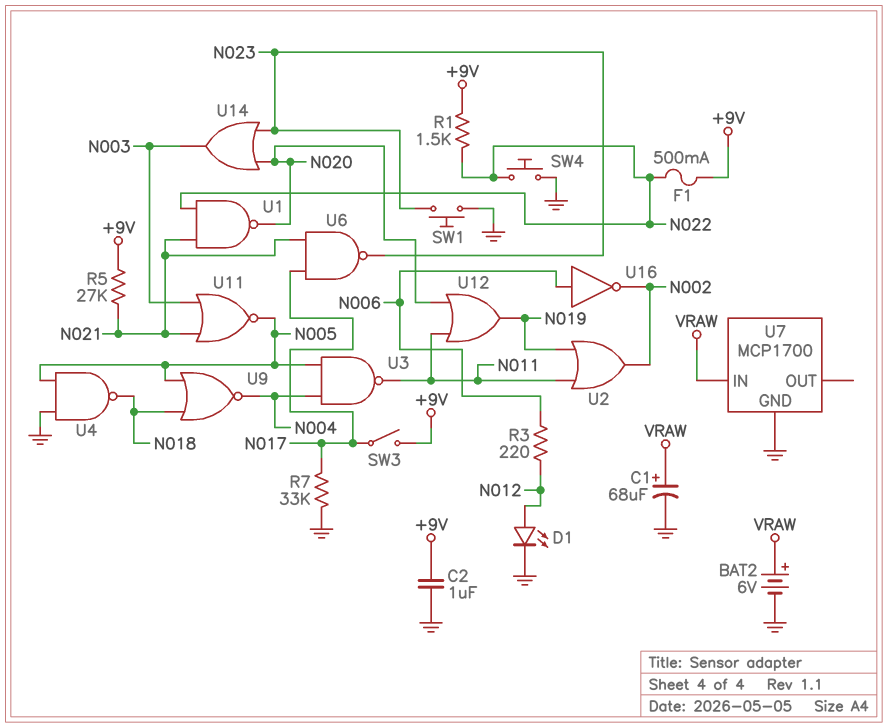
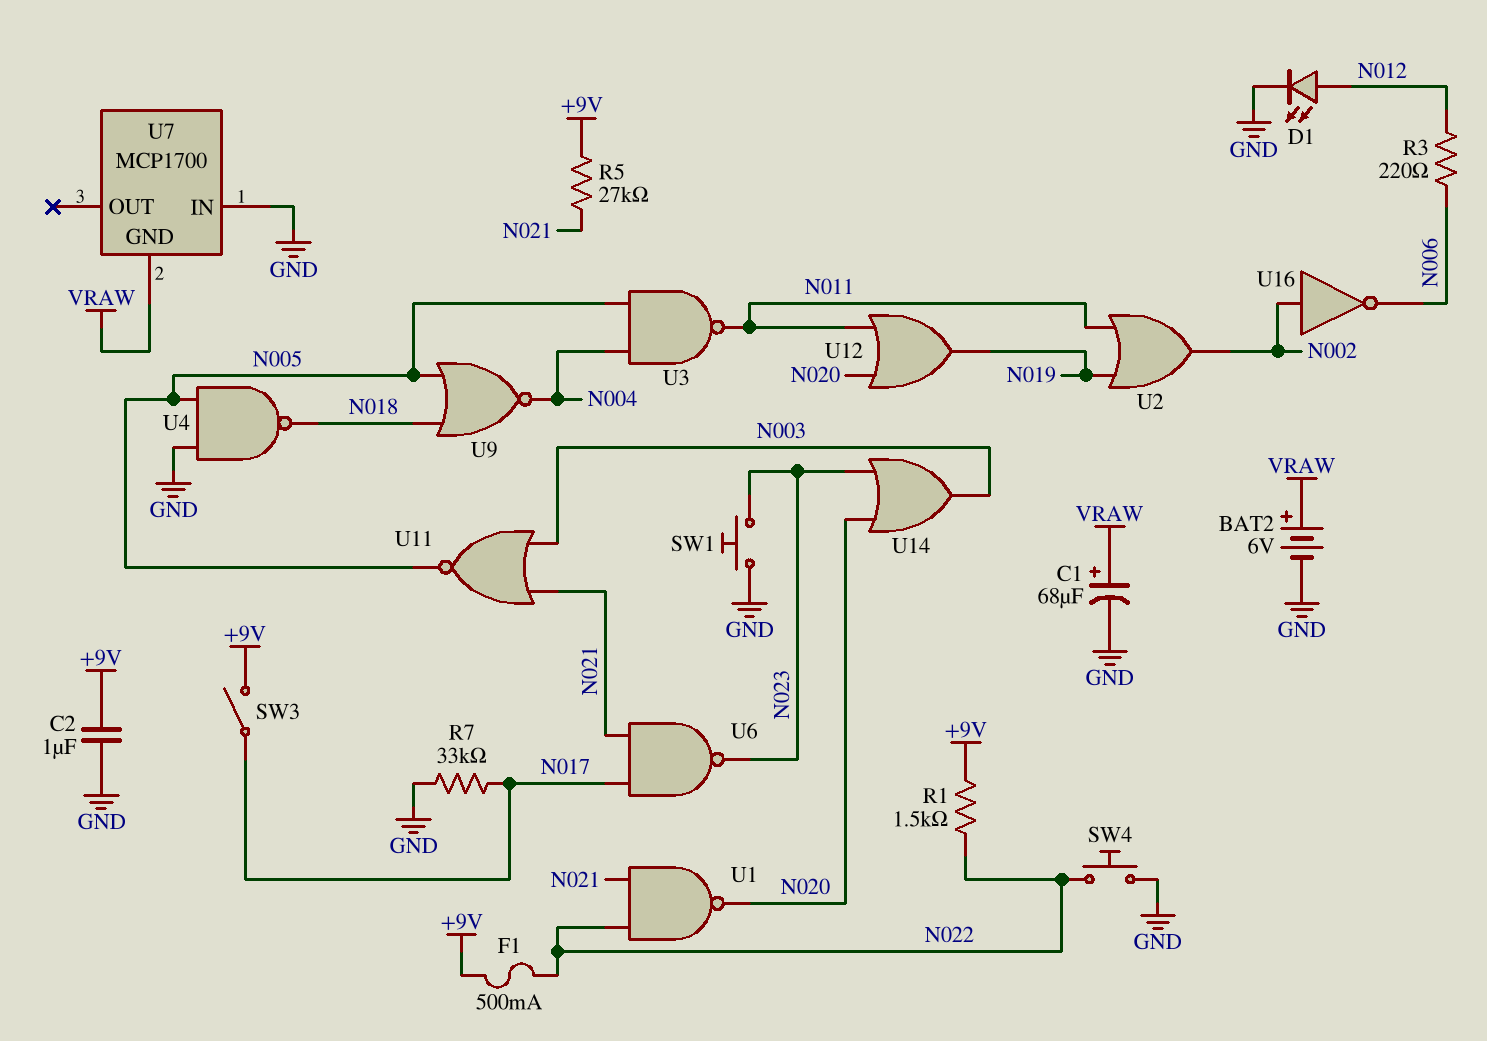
U7 pin GND: GND -> VRAW
U7 pin IN: VRAW -> GND
U16: NOT (in N006, out N002) -> NOT (in N002, out N006)

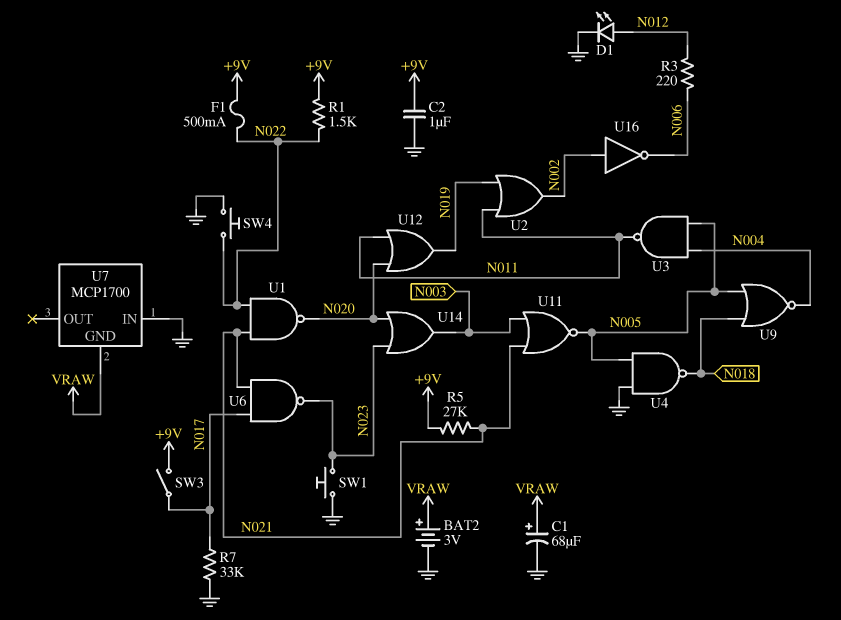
BAT2: 6V (plus VRAW, minus GND) -> 3V (plus VRAW, minus GND)

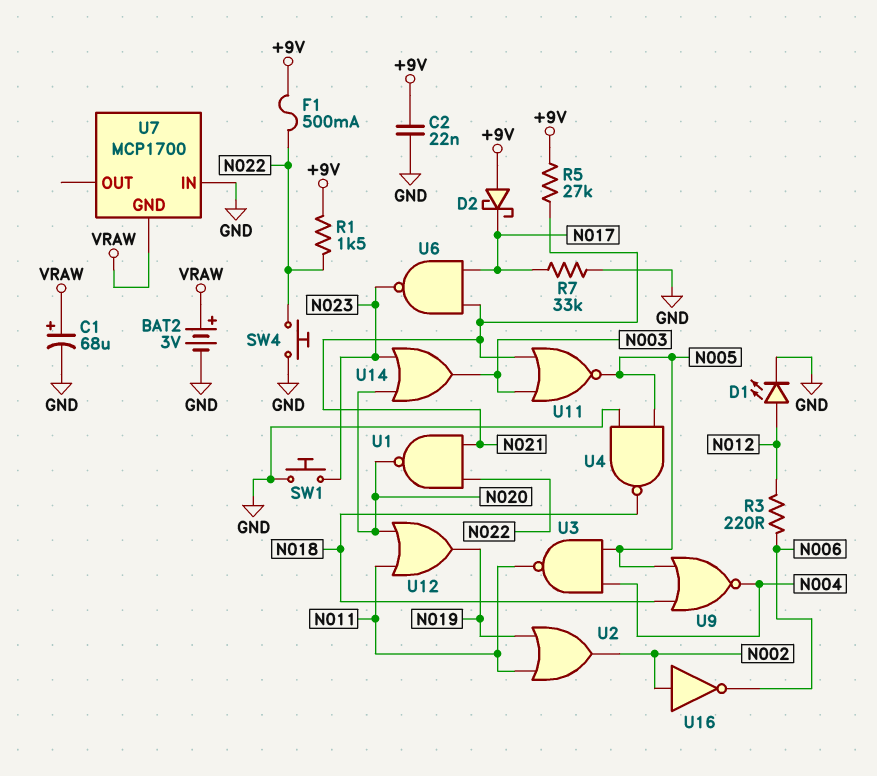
C2: 1uF (+9V, GND) -> 22nF (+9V, GND)
D2: none -> schottky (A +9V, K N017)
SW3: switch (+9V, N017) -> none

